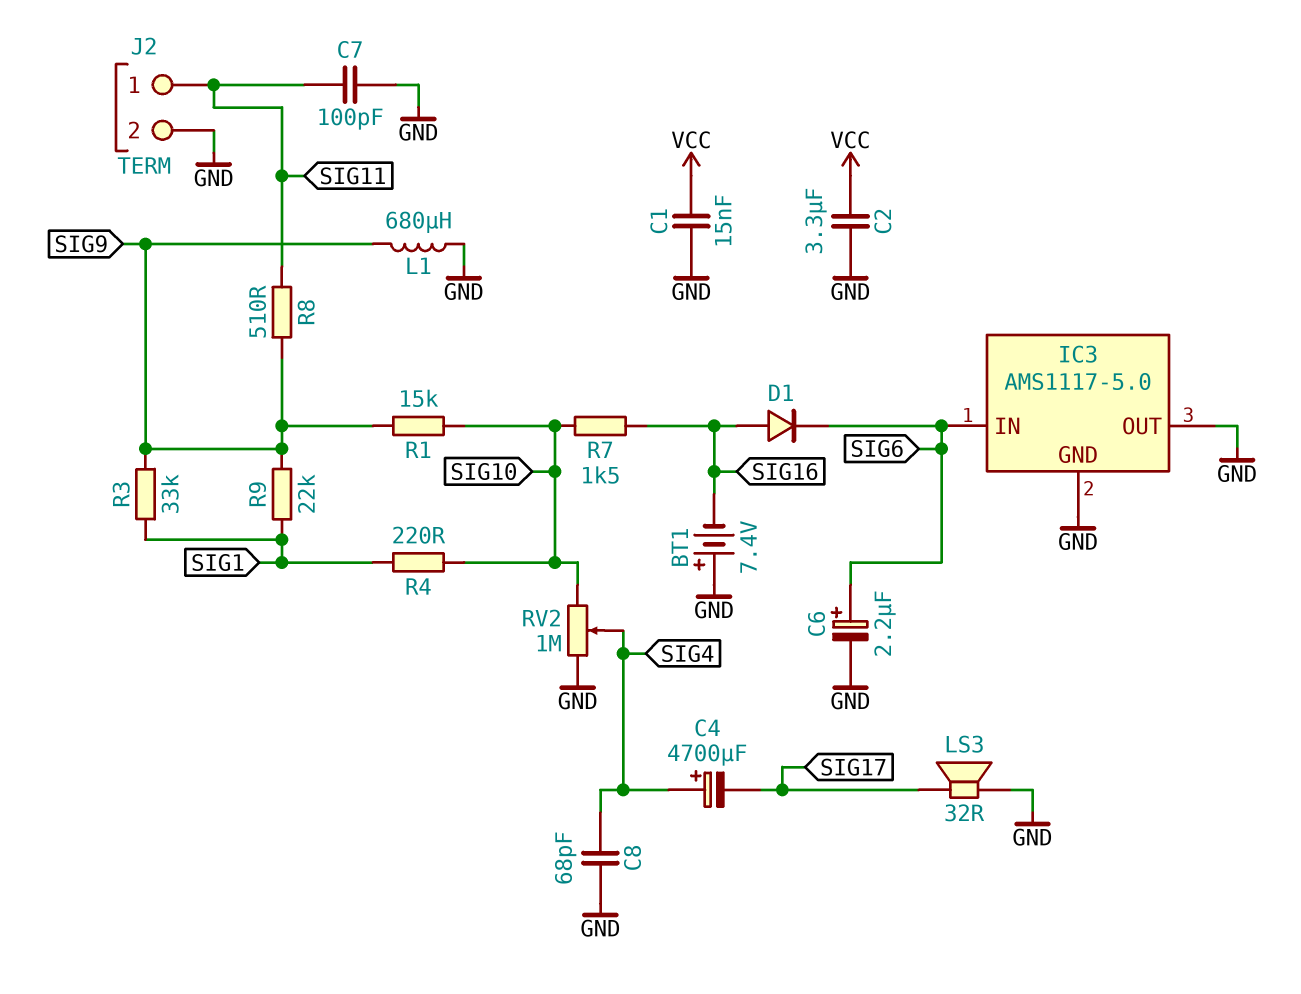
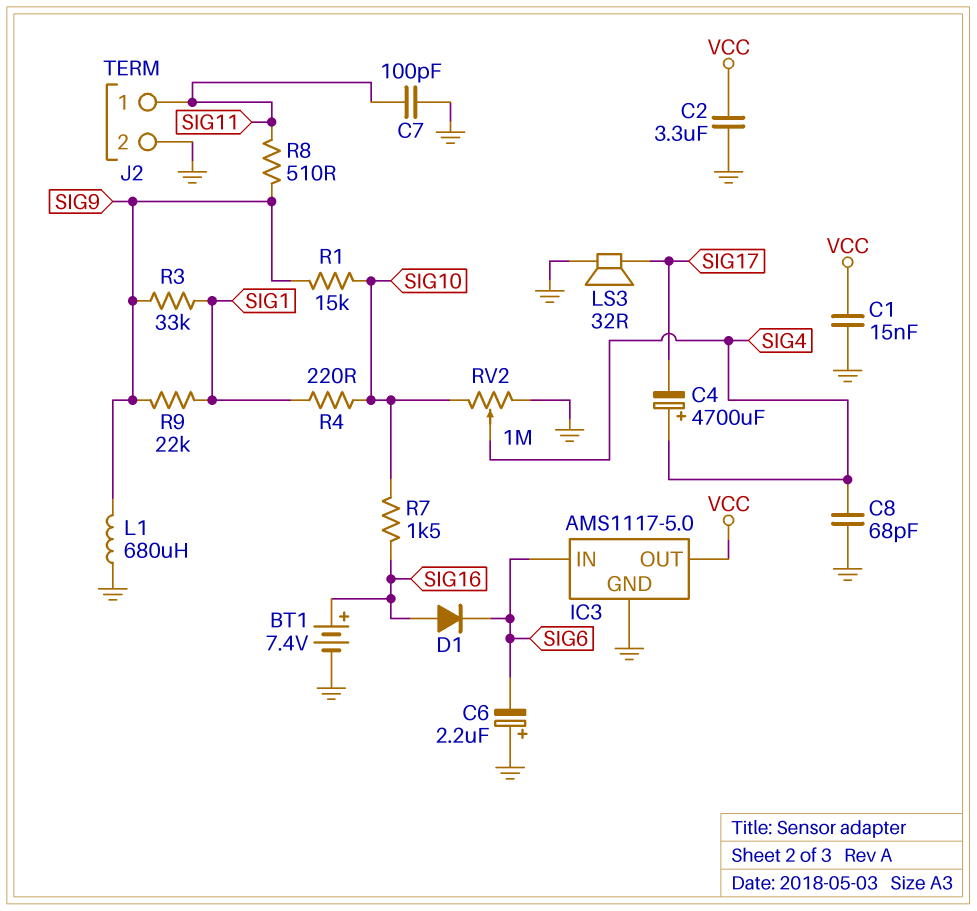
BT1: 7.4V (plus GND, minus SIG16) -> 7.4V (plus SIG16, minus GND)
C6: 2.2uF (plus SIG6, minus GND) -> 2.2uF (plus GND, minus SIG6)
IC3 pin OUT: GND -> VCC

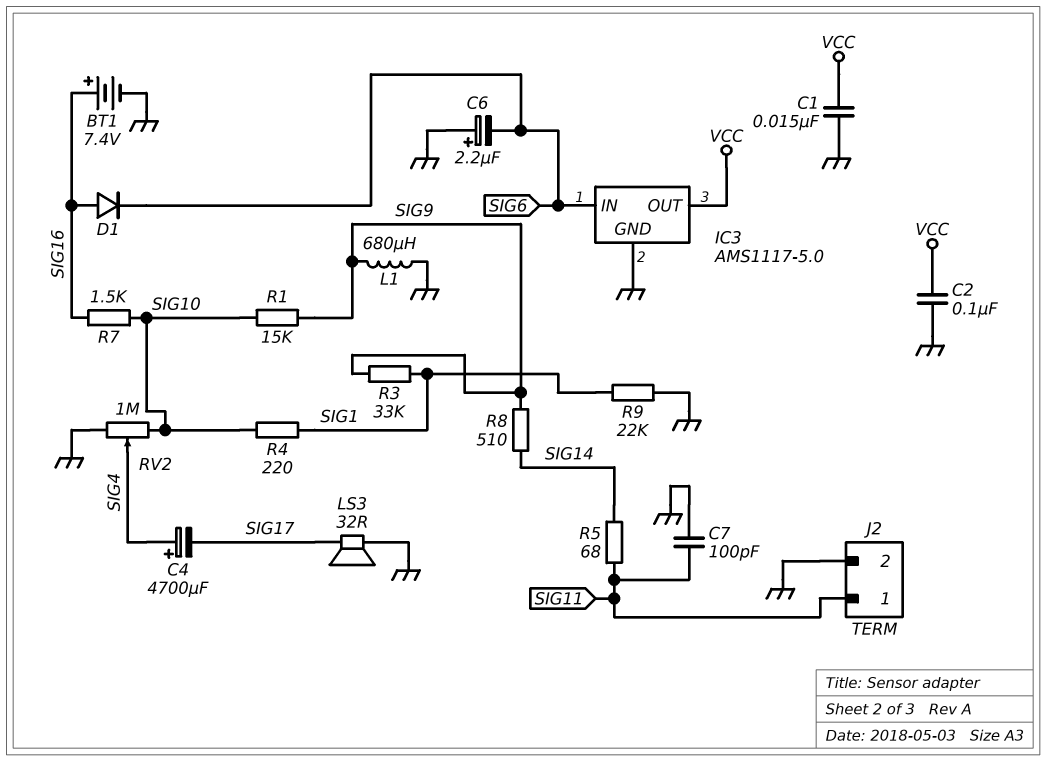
C2: 3.3uF (GND, VCC) -> 100nF (GND, VCC)
C8: 68pF (GND, SIG4) -> none
R5: none -> 68 (SIG11, SIG14)
R8: 510 (SIG9, SIG11) -> 510 (SIG9, SIG14)
R9: 22k (SIG1, SIG9) -> 22k (GND, SIG1)

